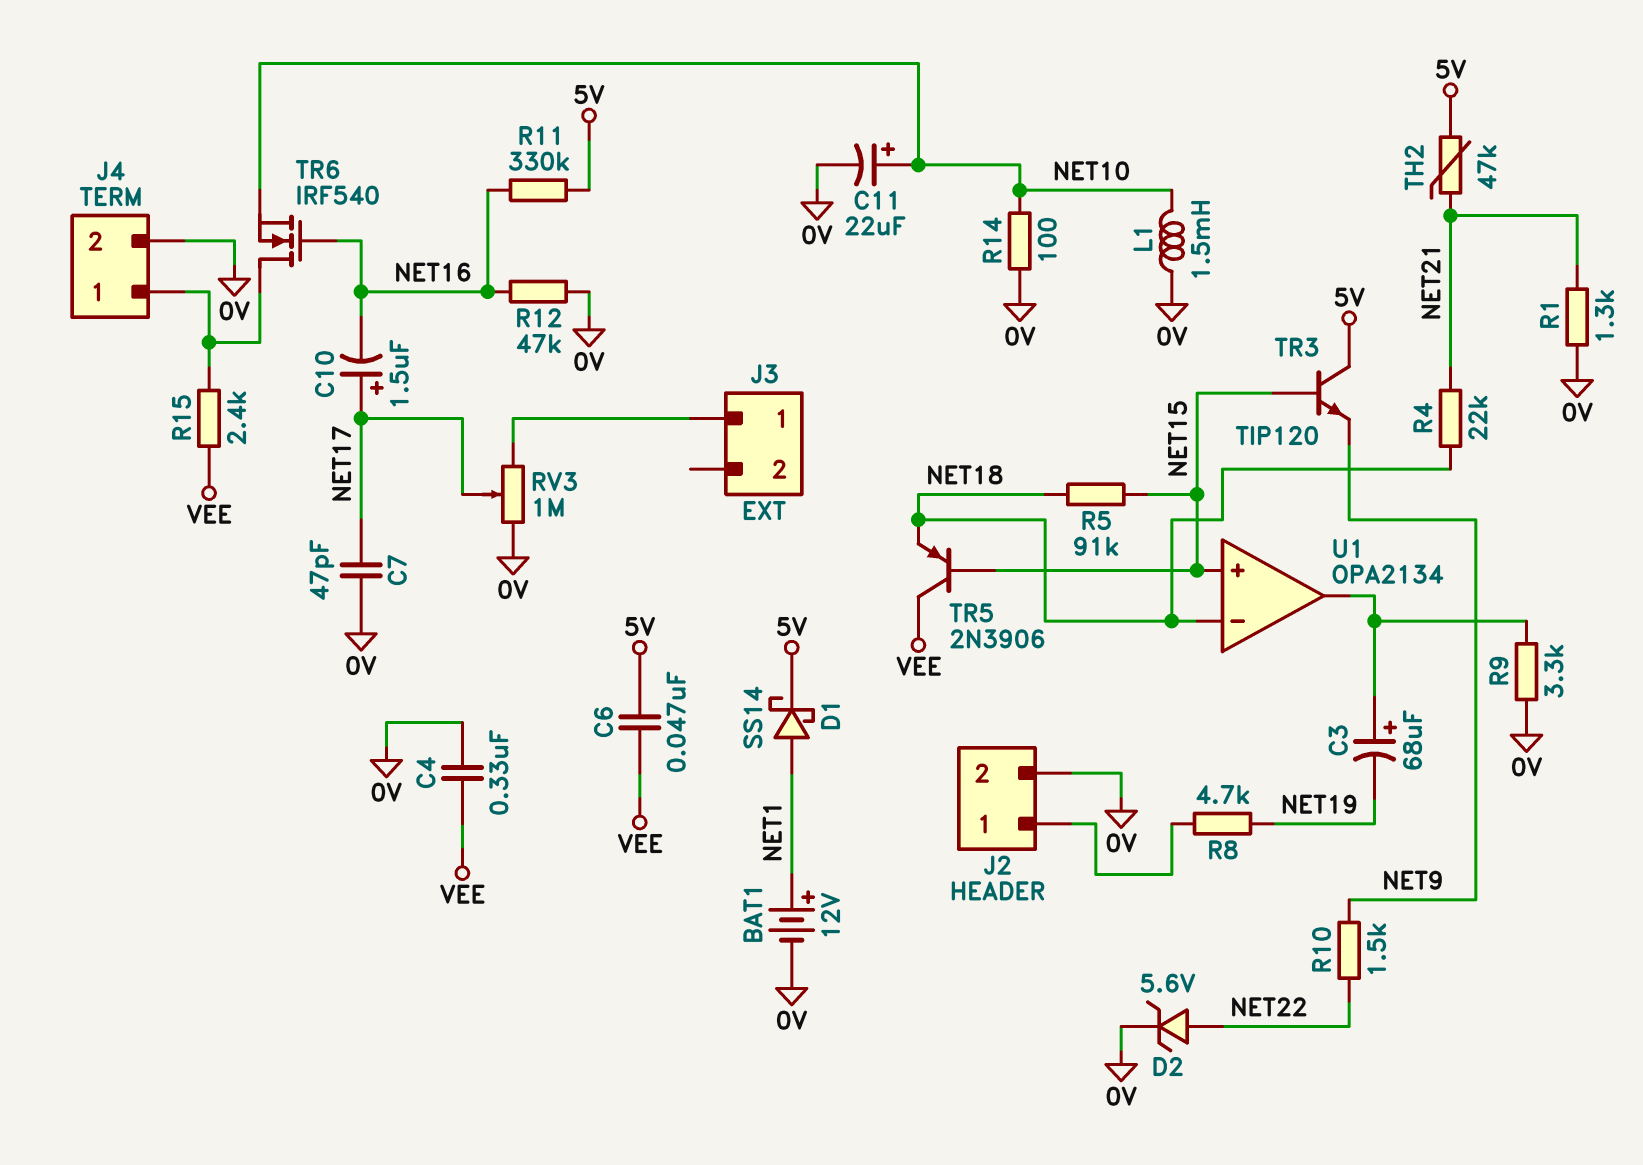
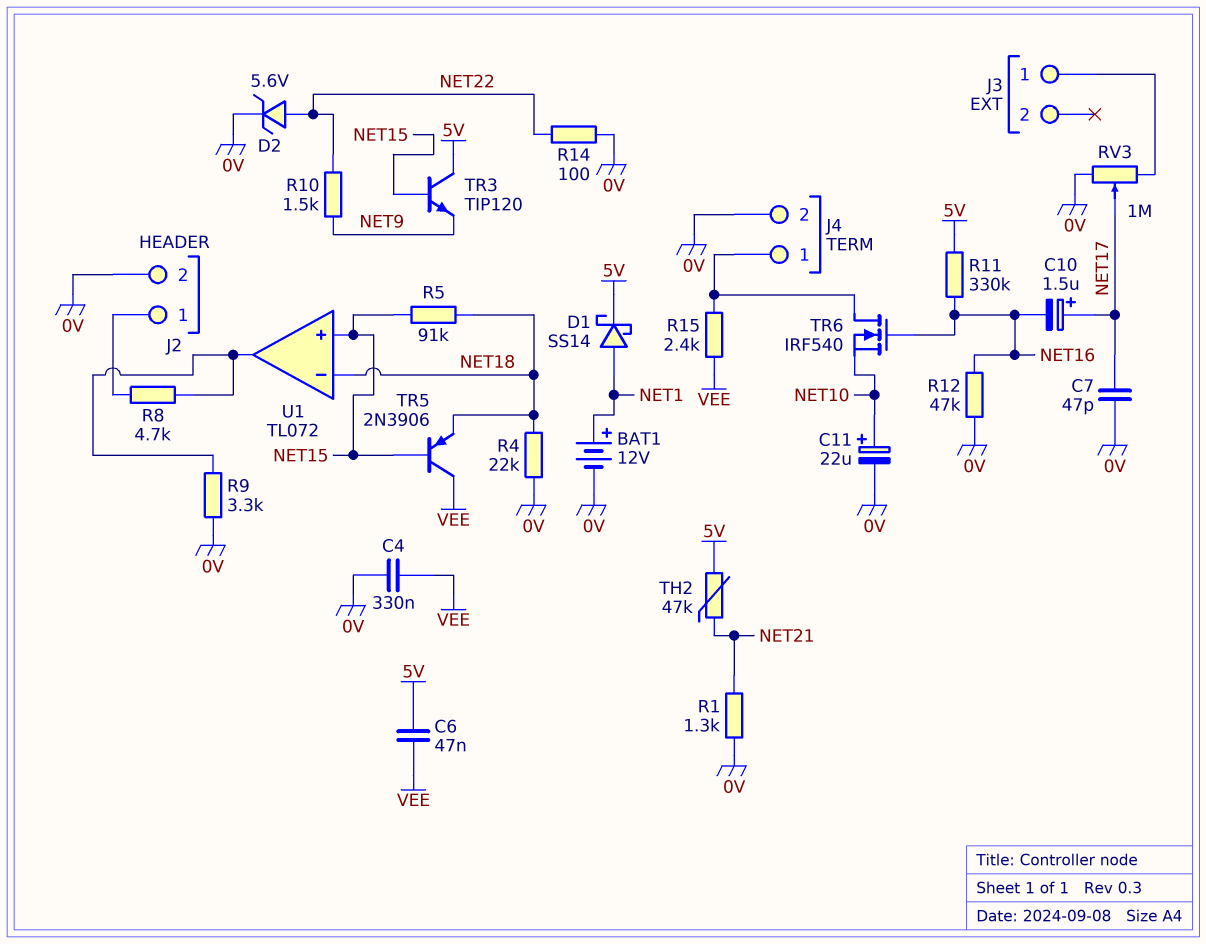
C3: 68uF (plus U1/out, minus NET19) -> none
L1: 1.5mH (0V, NET10) -> none
R4: 22k (NET18, NET21) -> 22k (0V, NET18)
R8: 4.7k (J2/1, NET19) -> 4.7k (J2/1, U1/out)
R14: 100 (0V, NET10) -> 100 (0V, NET22)
U1: OPA2134 -> TL072

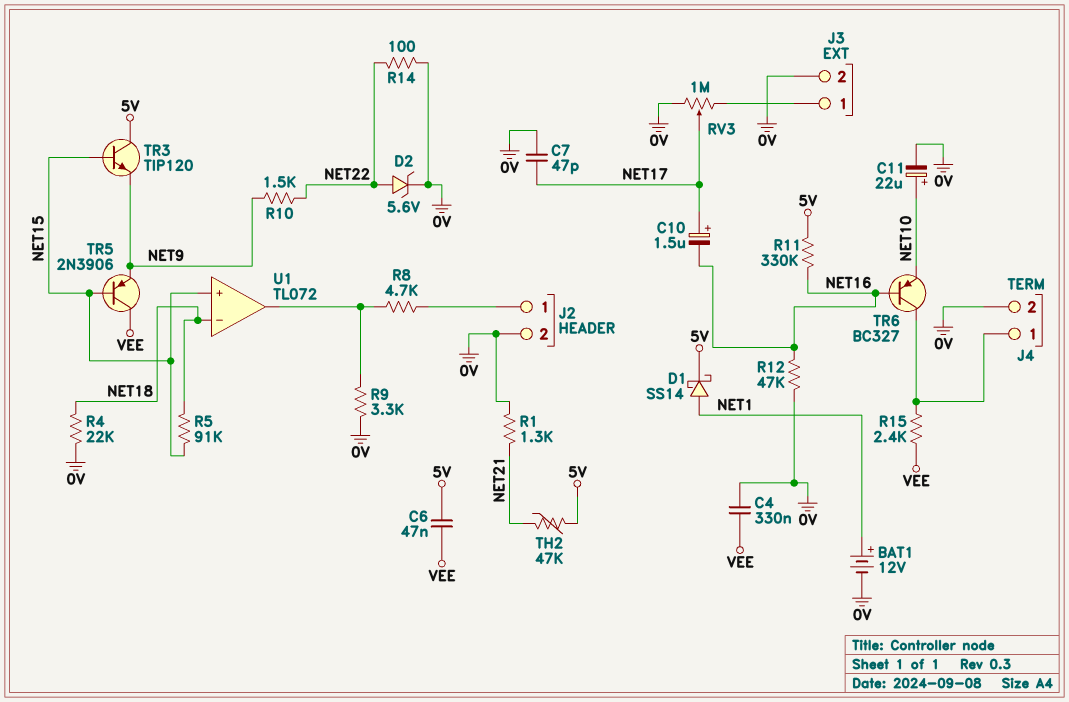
J3 pin 2: none -> 0V
TR5: PNP 2N3906 (B NET15, C VEE, E NET18) -> PNP 2N3906 (B NET15, C VEE, E NET9)
TR6: NMOS IRF540 (G NET16, D J4/1, S NET10) -> PNP BC327 (B NET16, C J4/1, E NET10)

